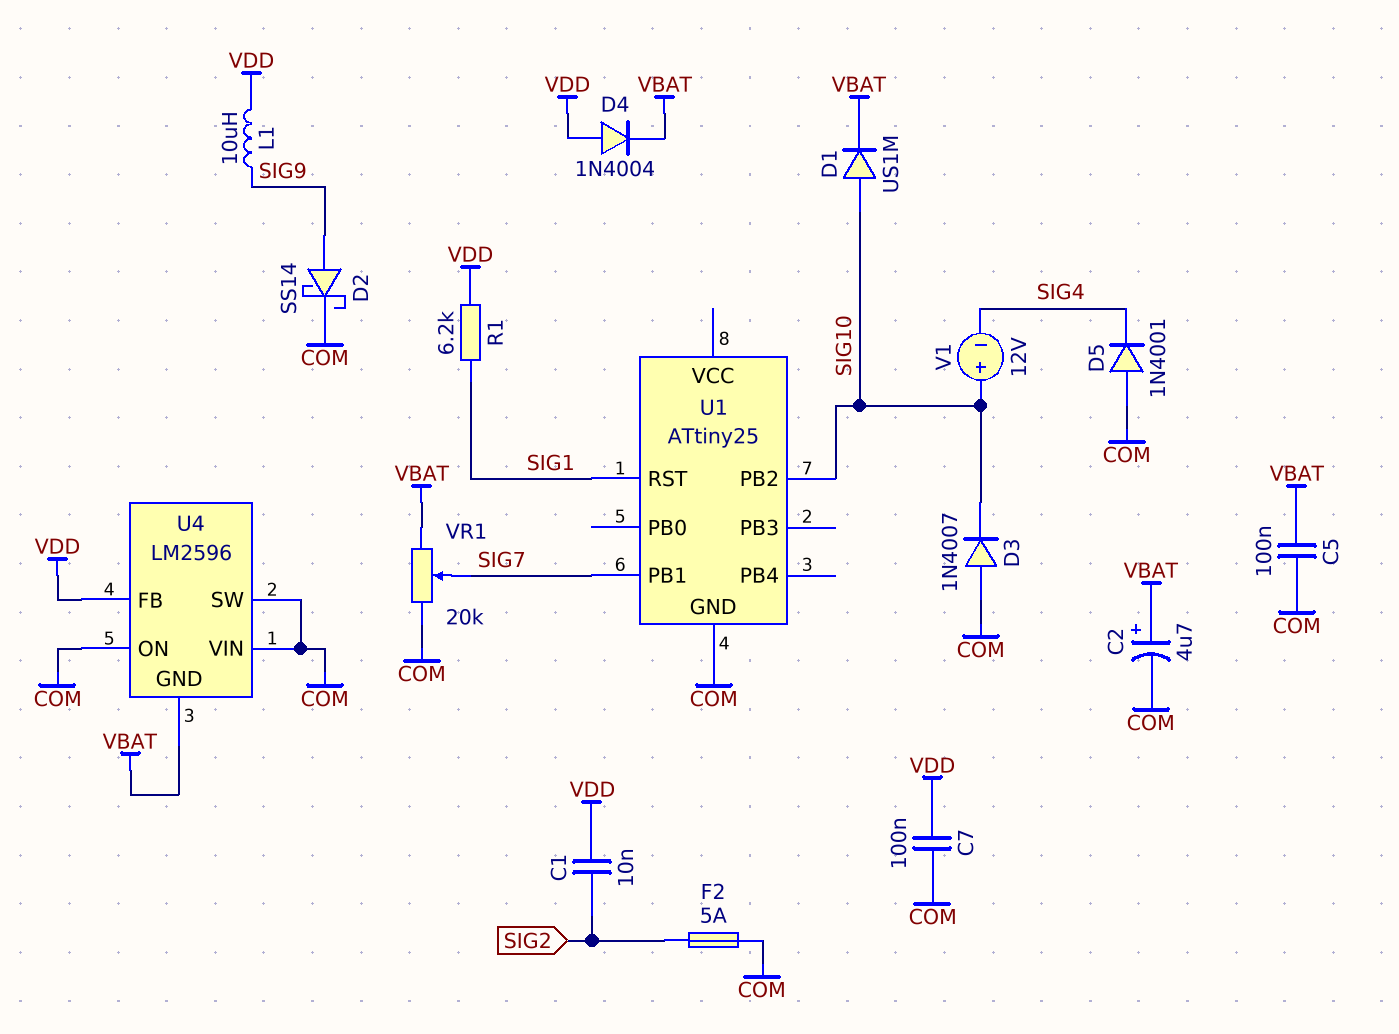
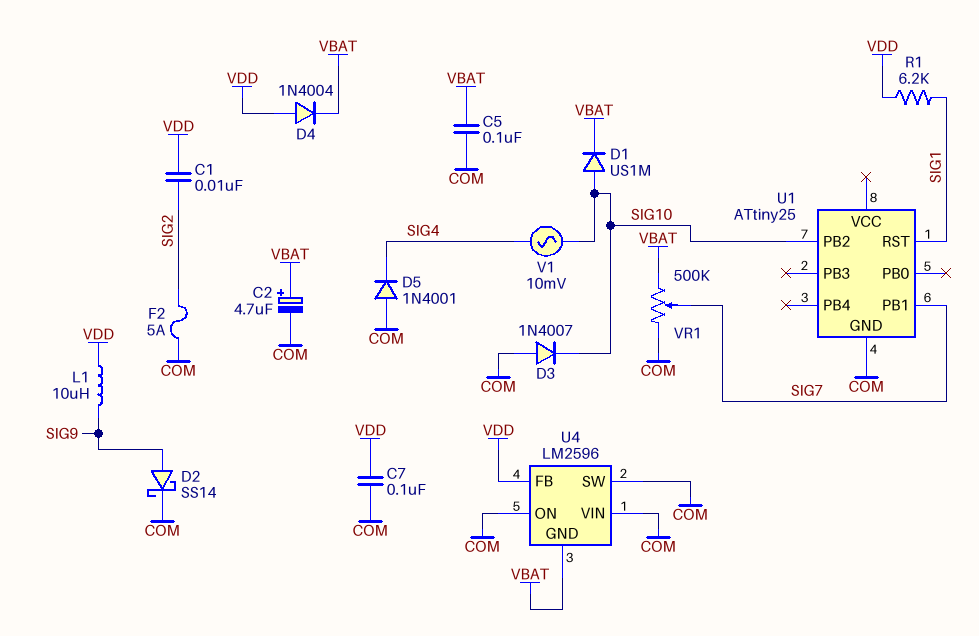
V1: 12V (plus SIG10, minus SIG4) -> AC 10mV (SIG4, SIG10)
VR1: 20k (COM, VBAT, wiper SIG7) -> 500k (COM, VBAT, wiper SIG7)

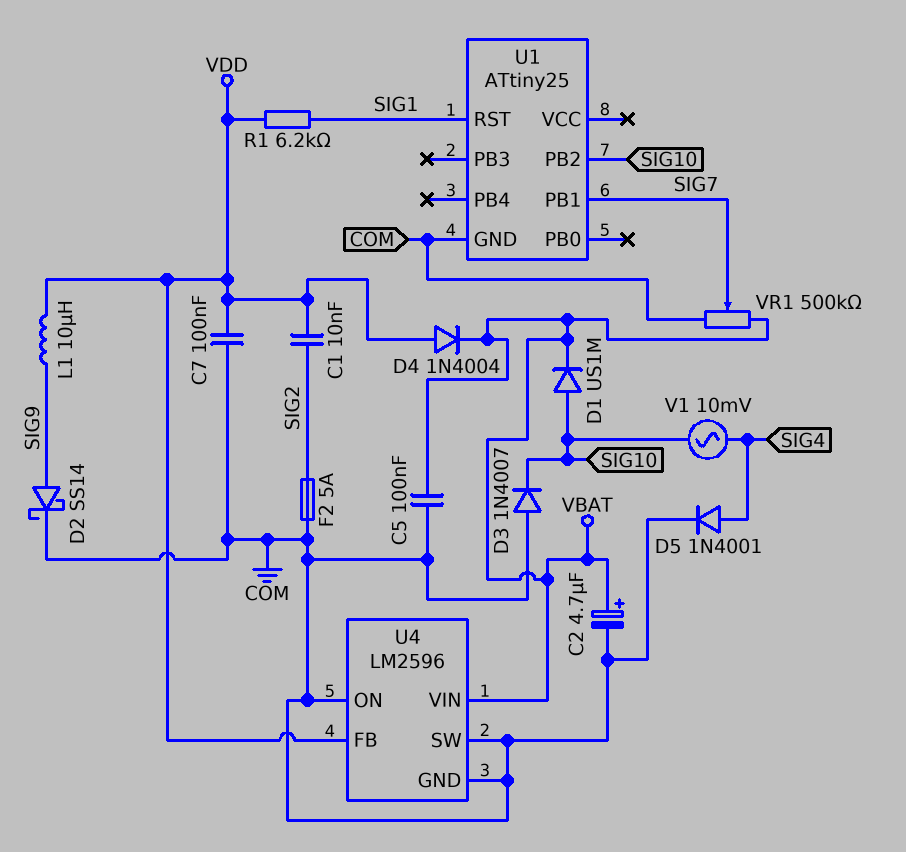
D5: diode 1N4001 (A COM, K SIG4) -> diode 1N4001 (A SIG4, K COM)
U4 pin GND: VBAT -> COM
U4 pin VIN: COM -> VBAT

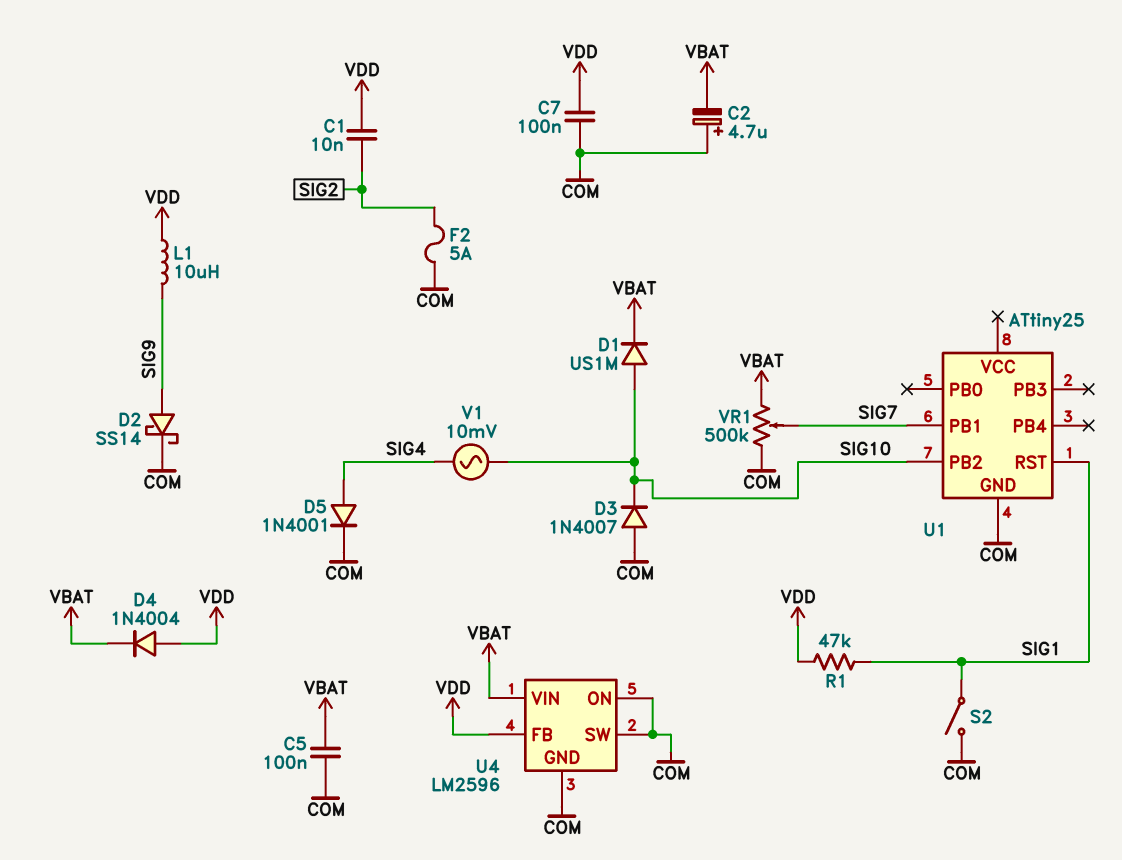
C2: 4.7uF (plus VBAT, minus COM) -> 4.7uF (plus COM, minus VBAT)
R1: 6.2k (SIG1, VDD) -> 47k (SIG1, VDD)
S2: none -> switch (COM, SIG1)

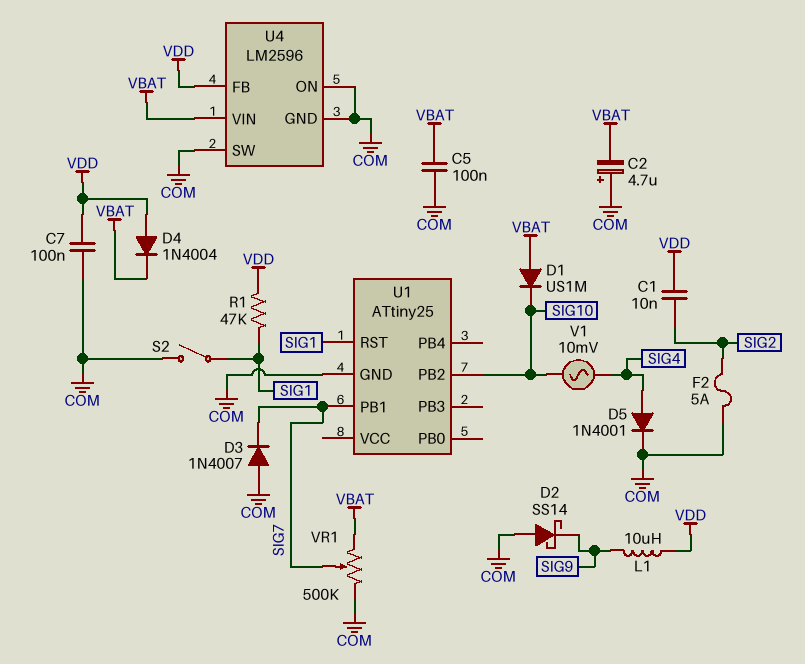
D1: diode US1M (A SIG10, K VBAT) -> diode US1M (A VBAT, K SIG10)
D2: schottky SS14 (A SIG9, K COM) -> schottky SS14 (A COM, K SIG9)
D3: diode 1N4007 (A COM, K SIG10) -> diode 1N4007 (A COM, K SIG7)

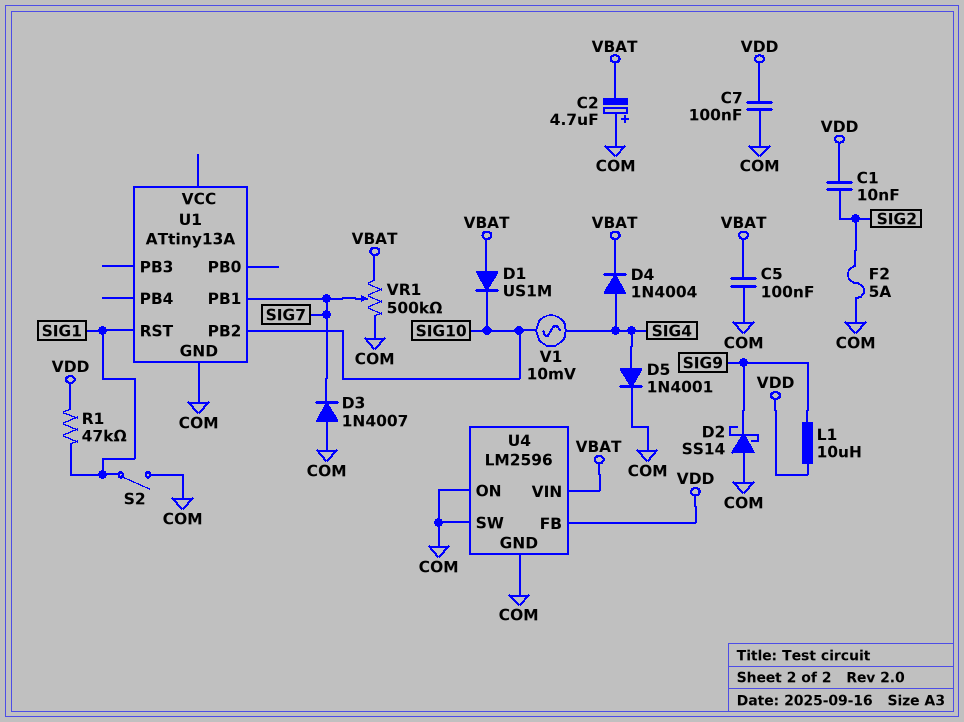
D4: diode 1N4004 (A VDD, K VBAT) -> diode 1N4004 (A SIG4, K VBAT)
U1: ATtiny25 -> ATtiny13A

